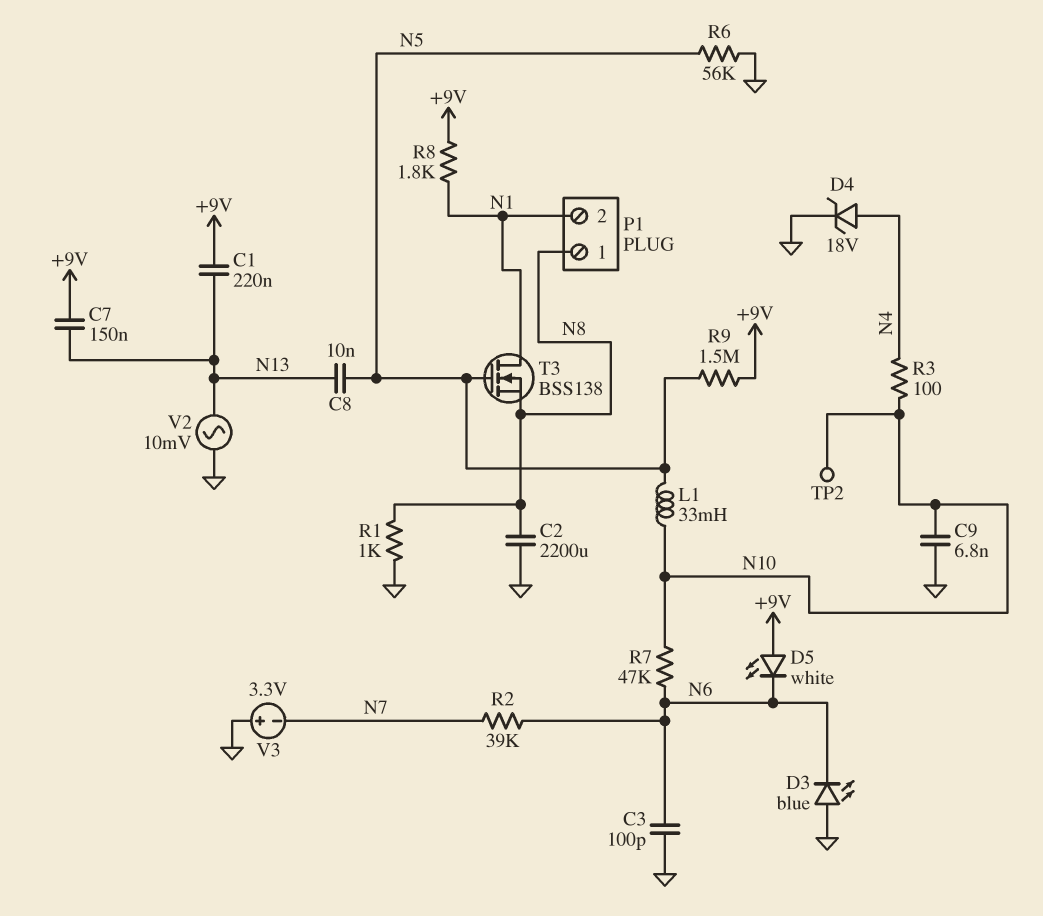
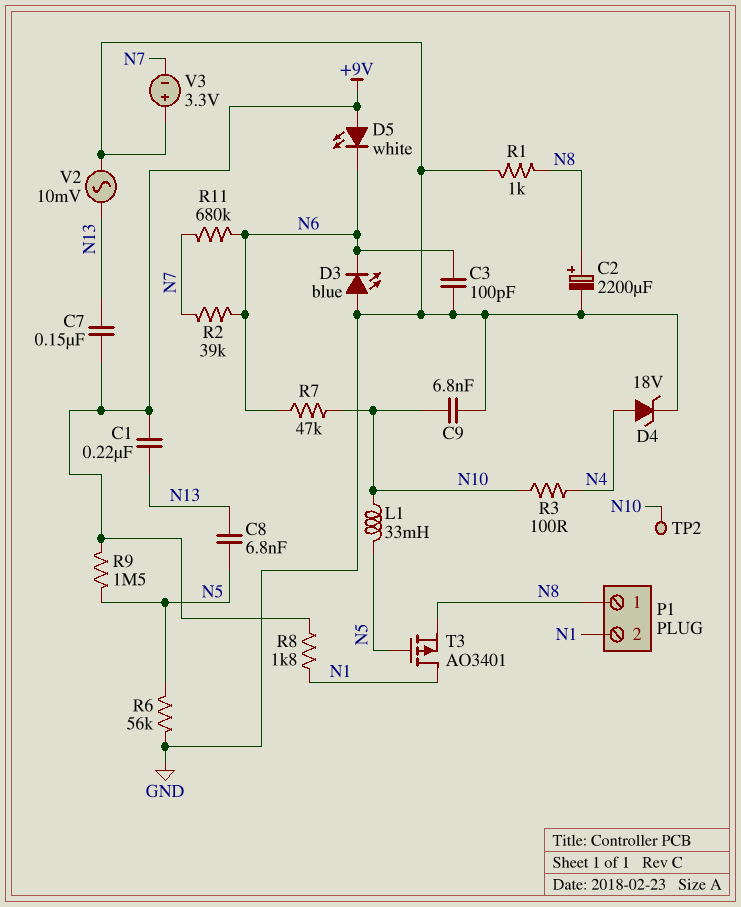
C2: 2200uF (GND, N8) -> 2200uF (plus N8, minus GND)
C8: 10nF (N5, N13) -> 6.8nF (N5, N13)
R11: none -> 680k (N6, N7)
T3: NMOS BSS138 (G N5, D N1, S N8) -> PMOS AO3401 (G N5, D N1, S N8)

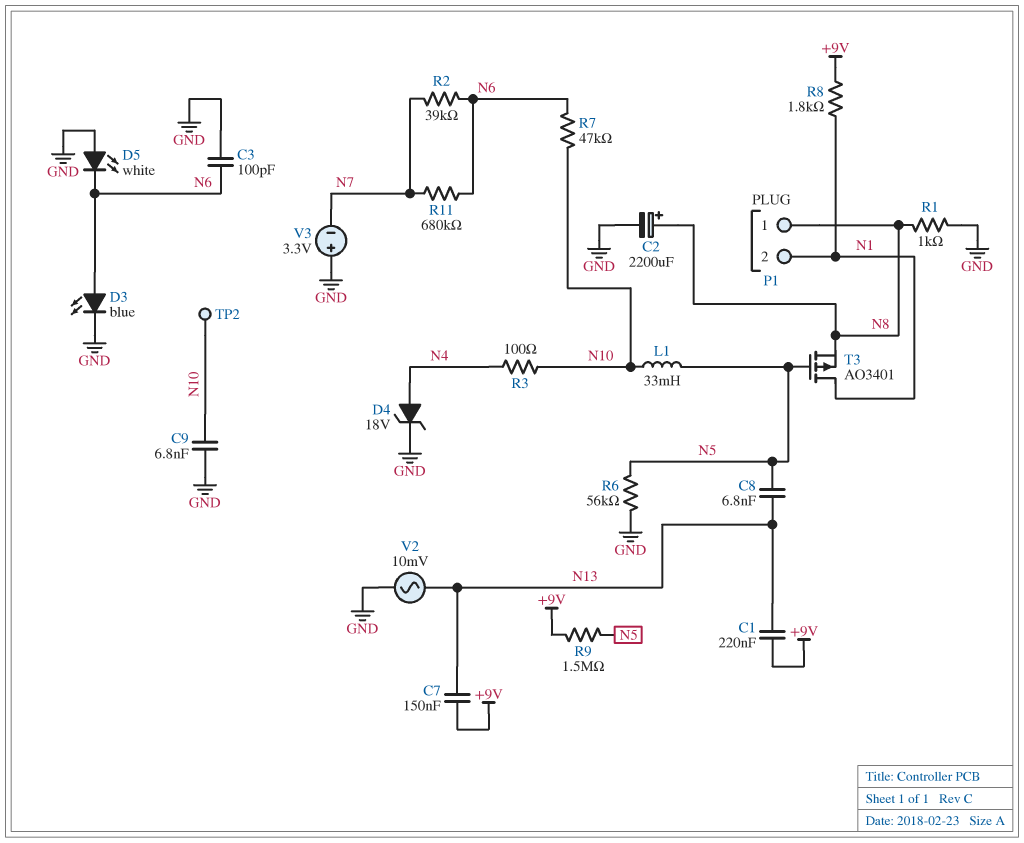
D3: LED blue (A GND, K N6) -> LED blue (A N6, K GND)
D5: LED white (A +9V, K N6) -> LED white (A GND, K N6)

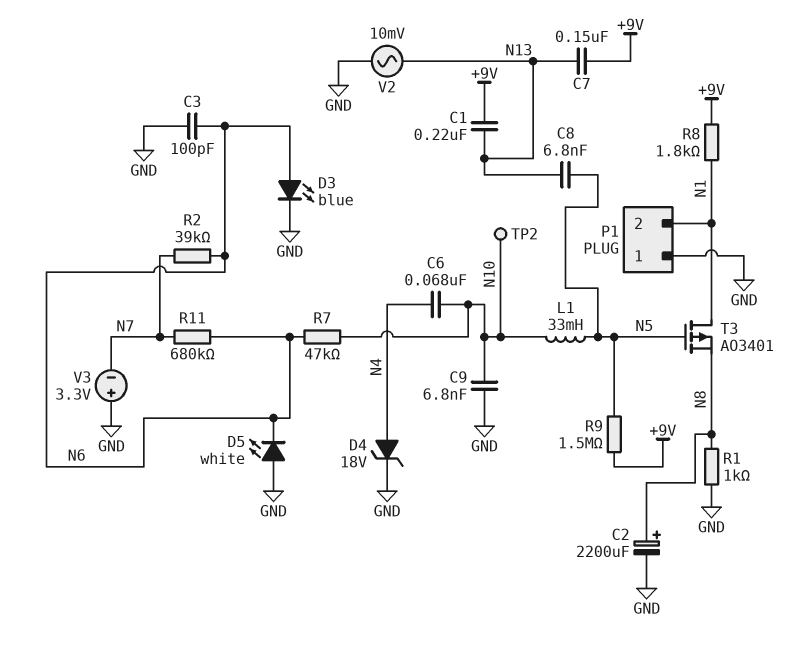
C6: none -> 68nF (N4, N10)
P1 pin 1: N8 -> GND
R3: 100 (N4, N10) -> none
R6: 56k (GND, N5) -> none

